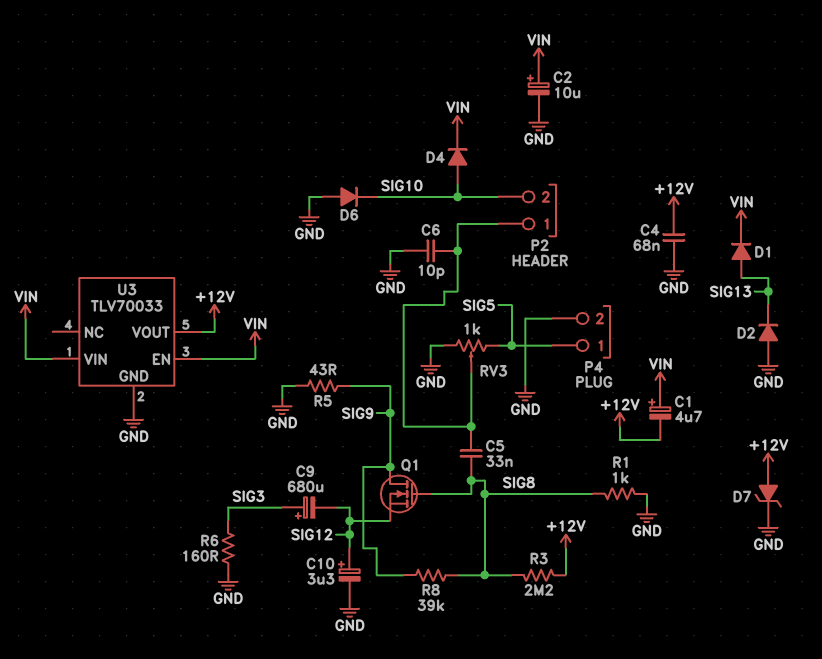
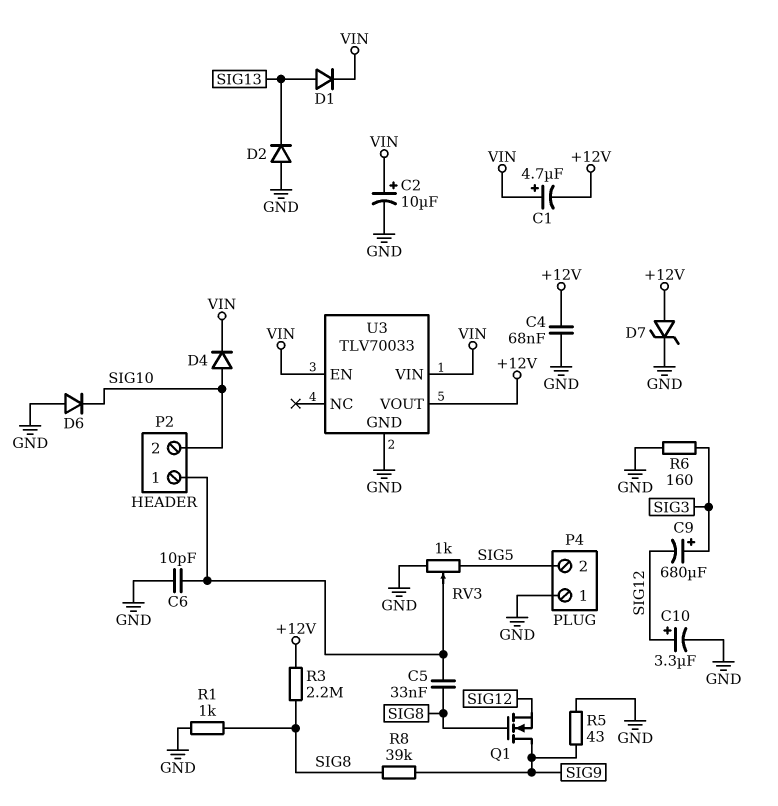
P4 pin 1: SIG5 -> GND
P4 pin 2: GND -> SIG5

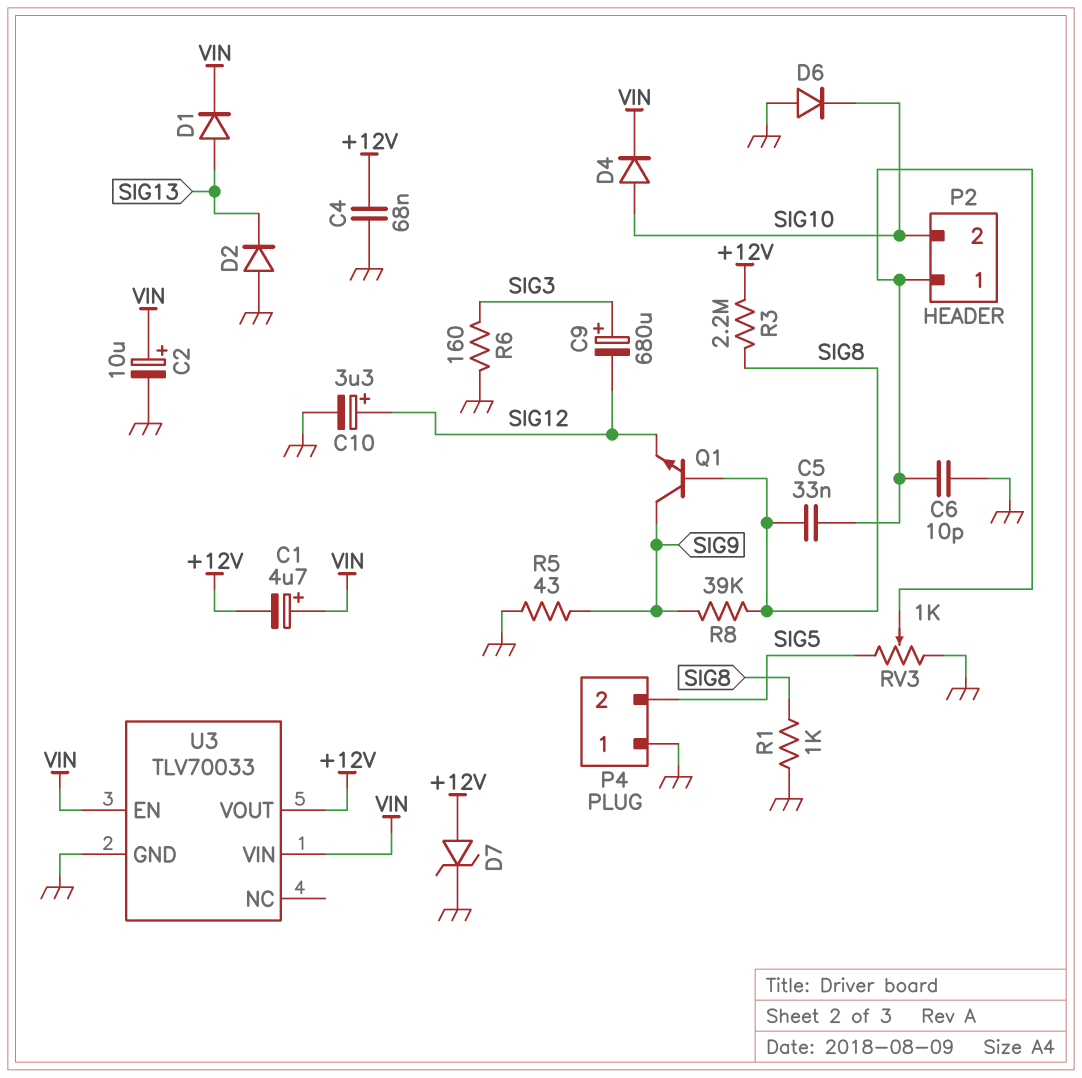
Q1: NMOS (G SIG8, D SIG9, S SIG12) -> NPN (B SIG8, C SIG9, E SIG12)

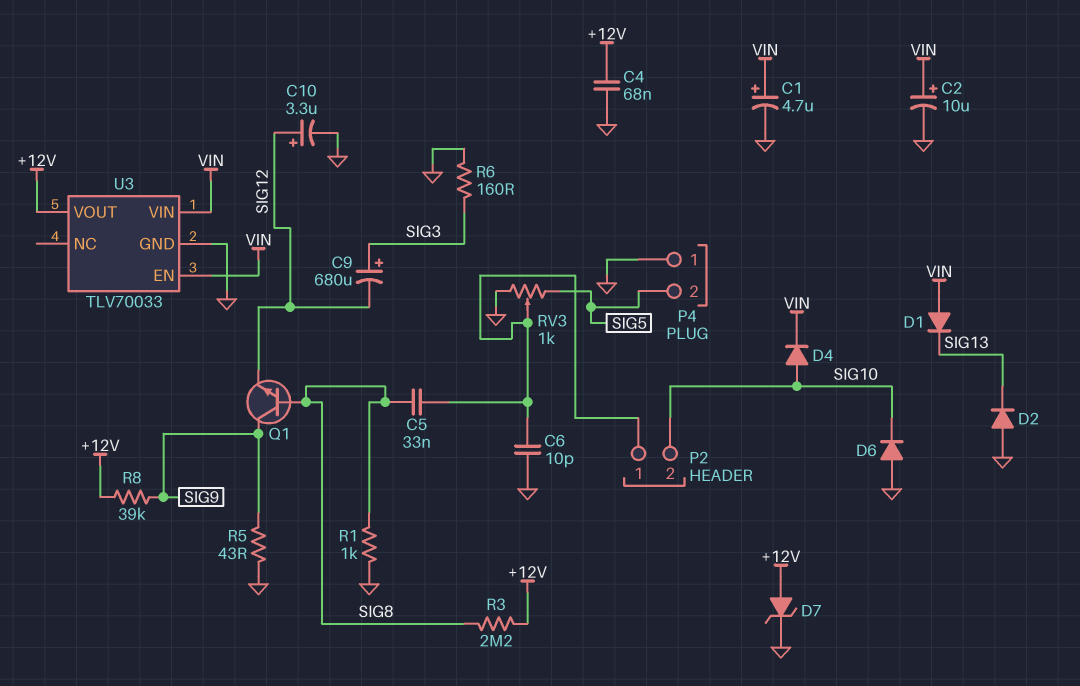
C1: 4.7uF (plus VIN, minus +12V) -> 4.7uF (plus VIN, minus GND)
D1: diode (A SIG13, K VIN) -> diode (A VIN, K SIG13)
R8: 39k (SIG8, SIG9) -> 39k (+12V, SIG9)

